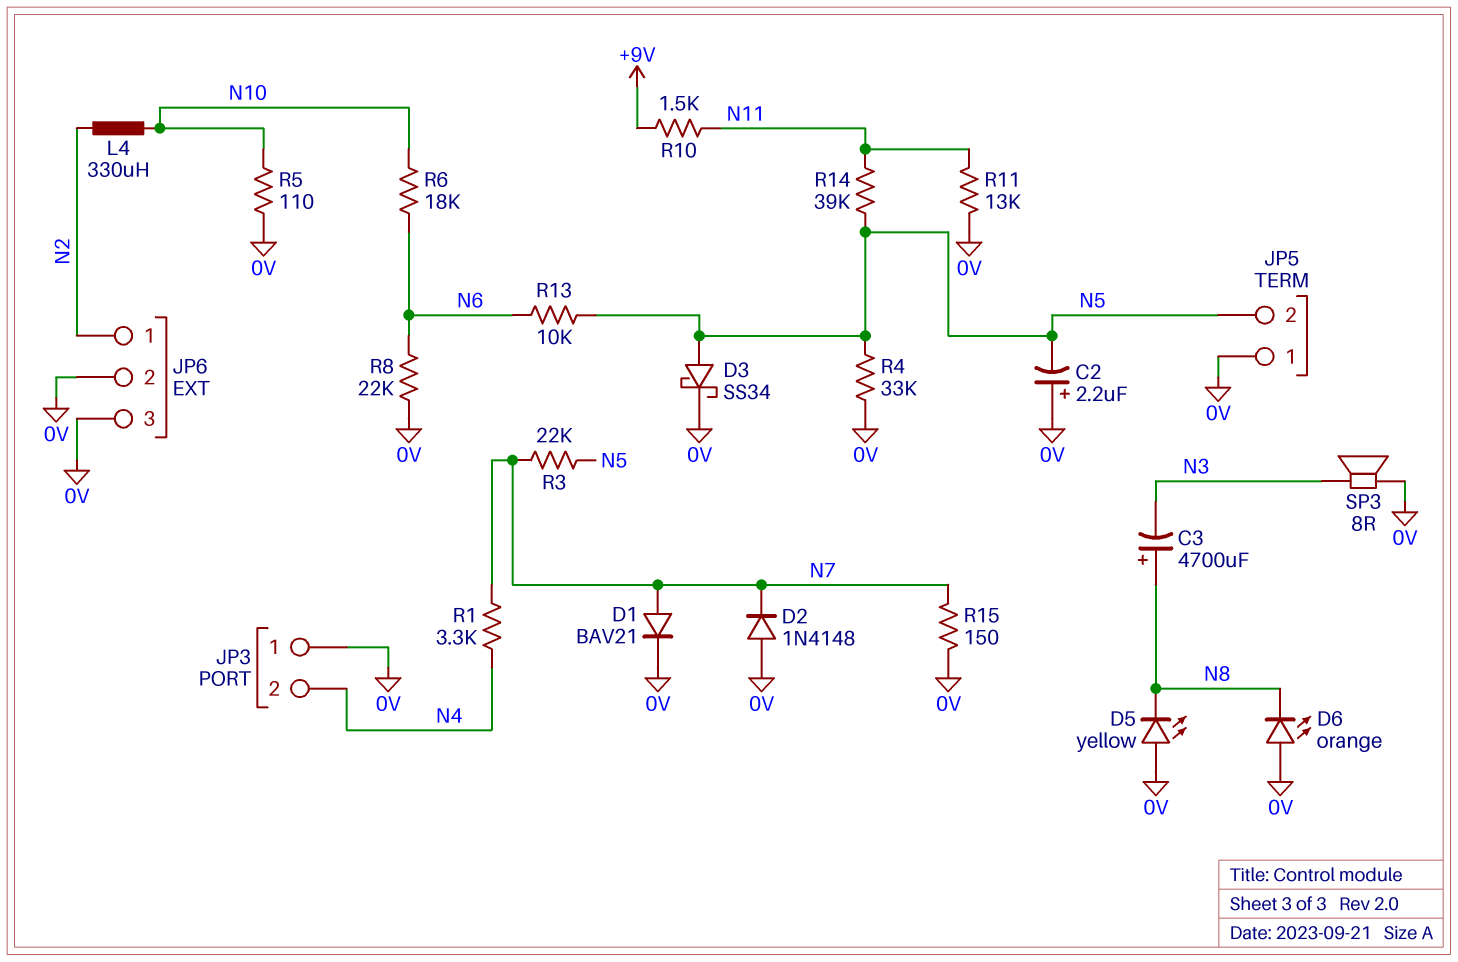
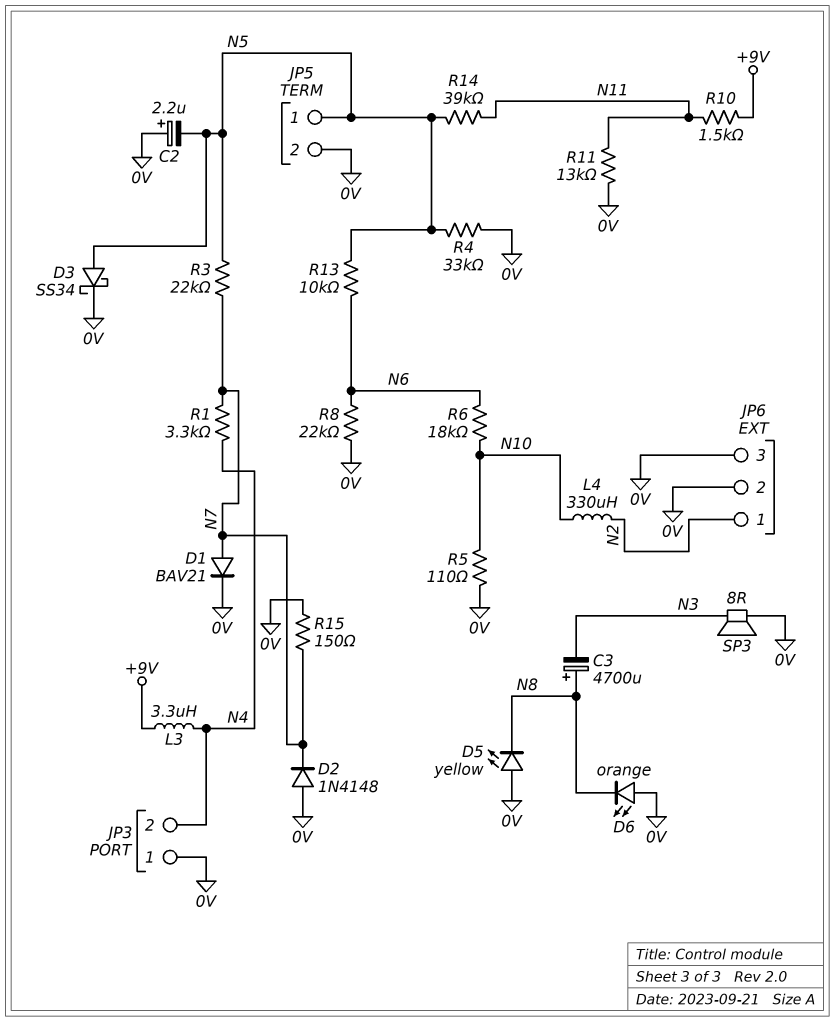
JP5 pin 1: 0V -> N5
JP5 pin 2: N5 -> 0V
L3: none -> 3.3uH (+9V, N4)

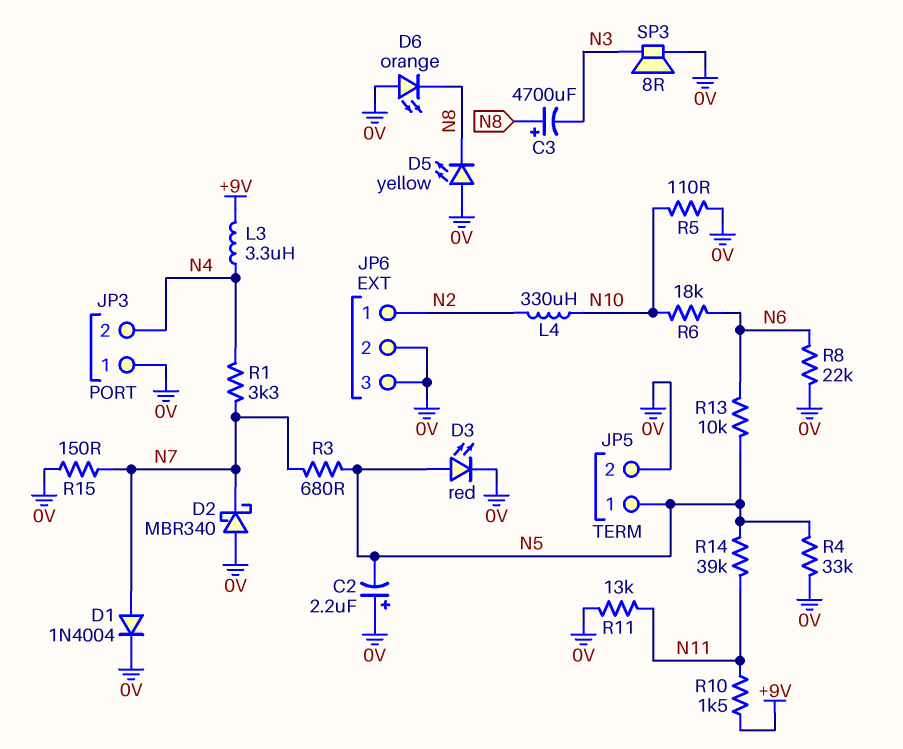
D1: diode BAV21 (A N7, K 0V) -> diode 1N4004 (A N7, K 0V)
D2: diode 1N4148 (A 0V, K N7) -> schottky MBR340 (A 0V, K N7)
D3: schottky SS34 (A N5, K 0V) -> LED red (A N5, K 0V)
R3: 22k (N5, N7) -> 680 (N5, N7)

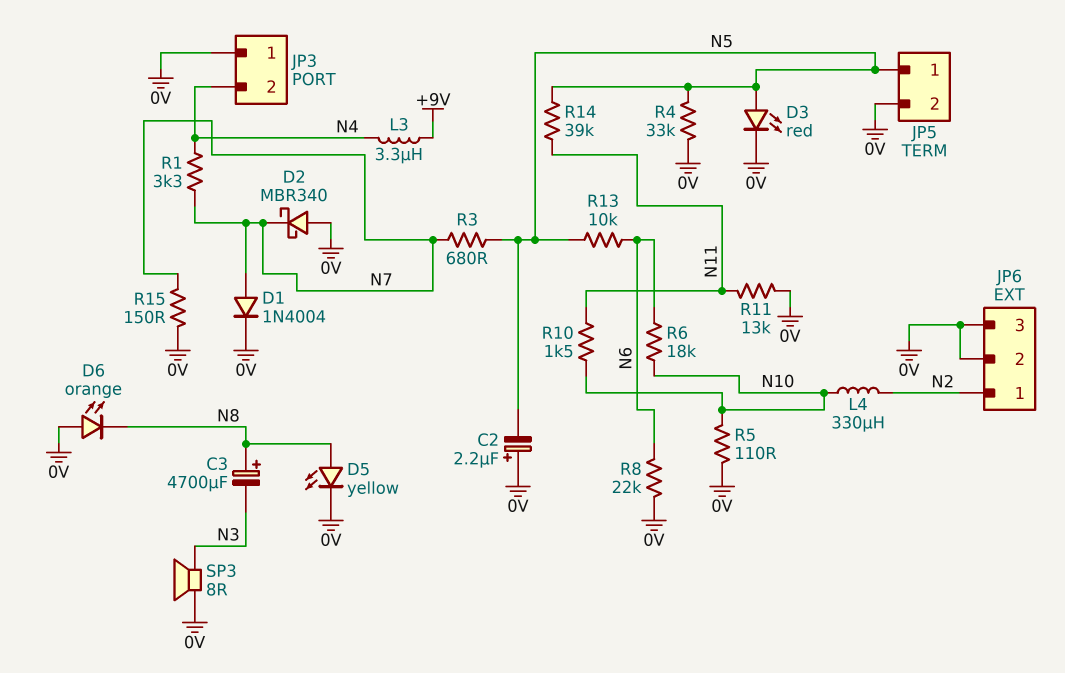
D5: LED yellow (A 0V, K N8) -> LED yellow (A N8, K 0V)
R10: 1.5k (+9V, N11) -> 1.5k (N10, N11)

